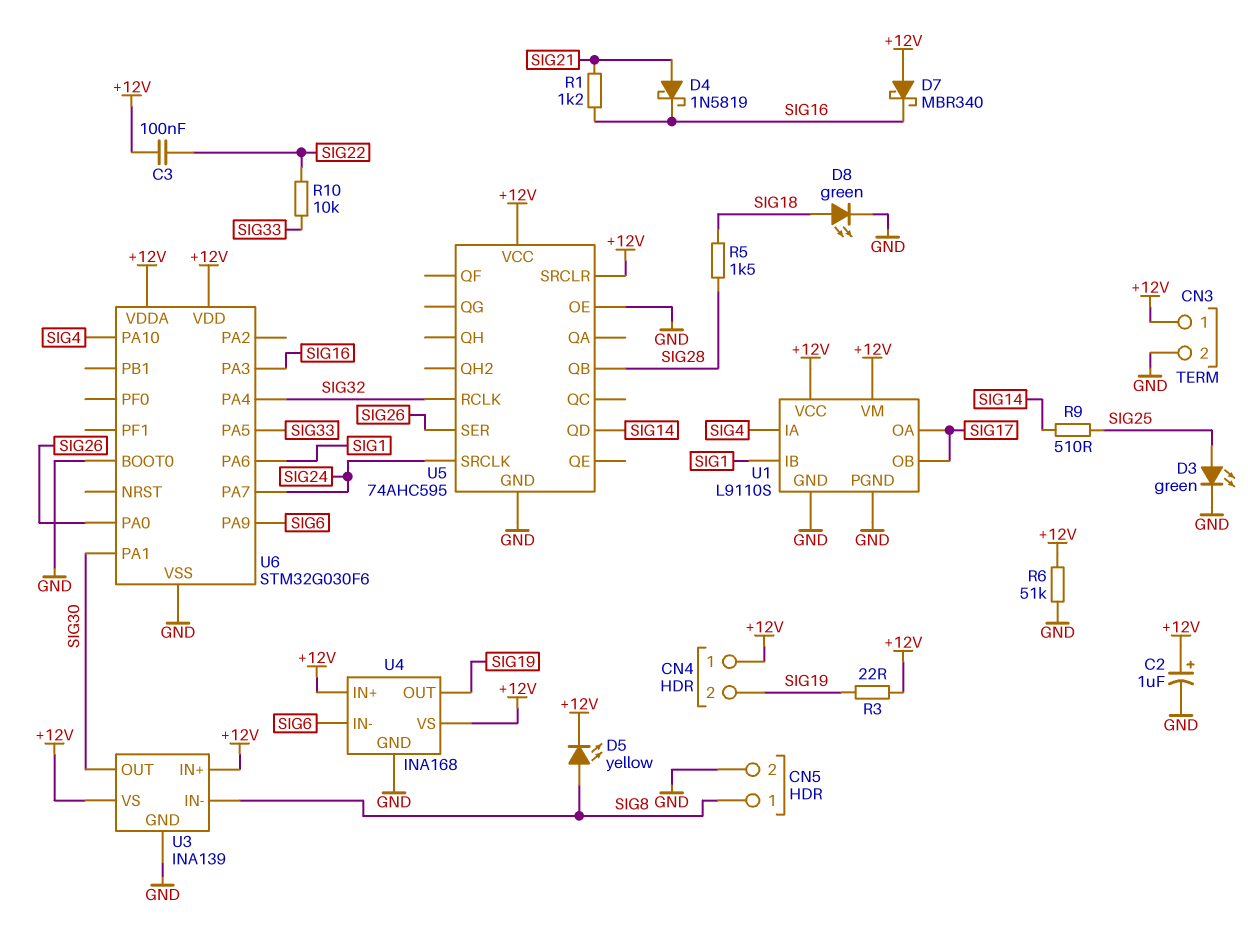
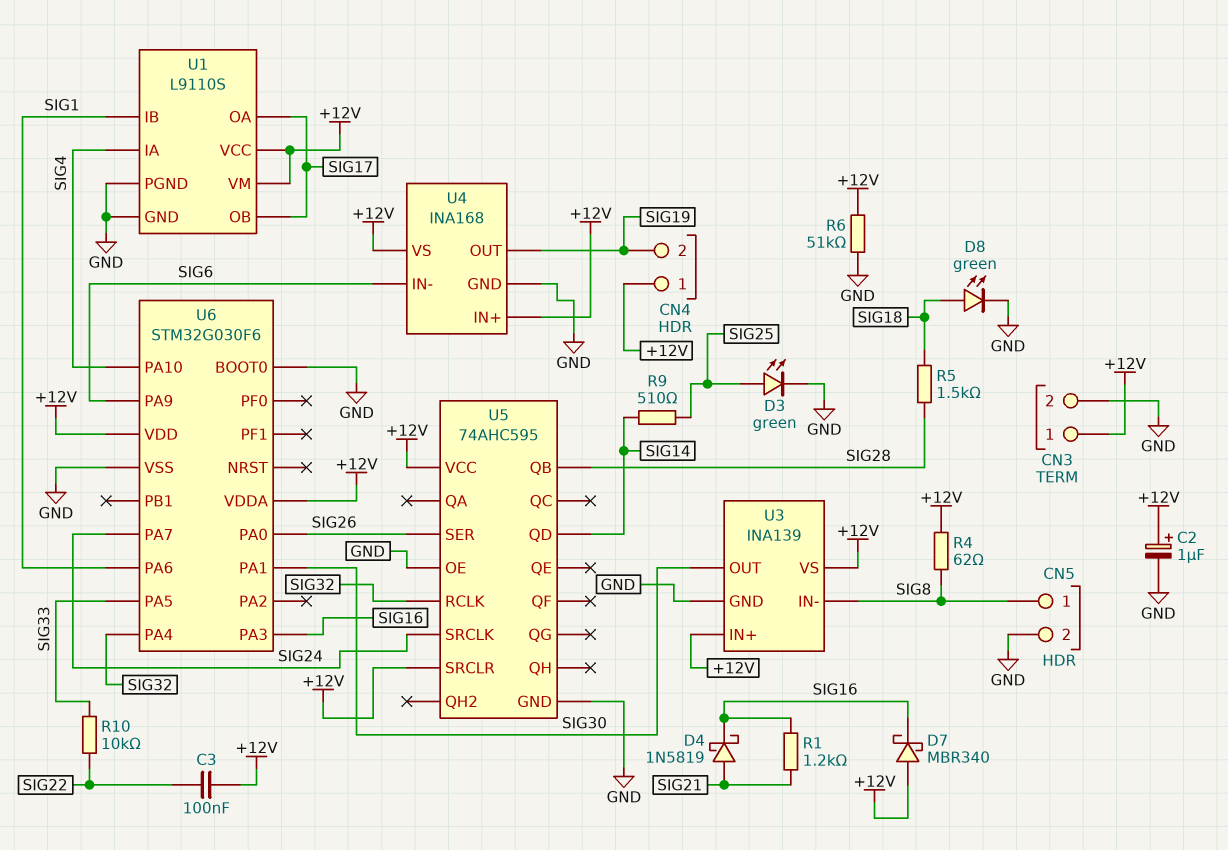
D5: LED yellow (A SIG8, K +12V) -> none
R3: 22 (+12V, SIG19) -> none
R4: none -> 62 (+12V, SIG8)

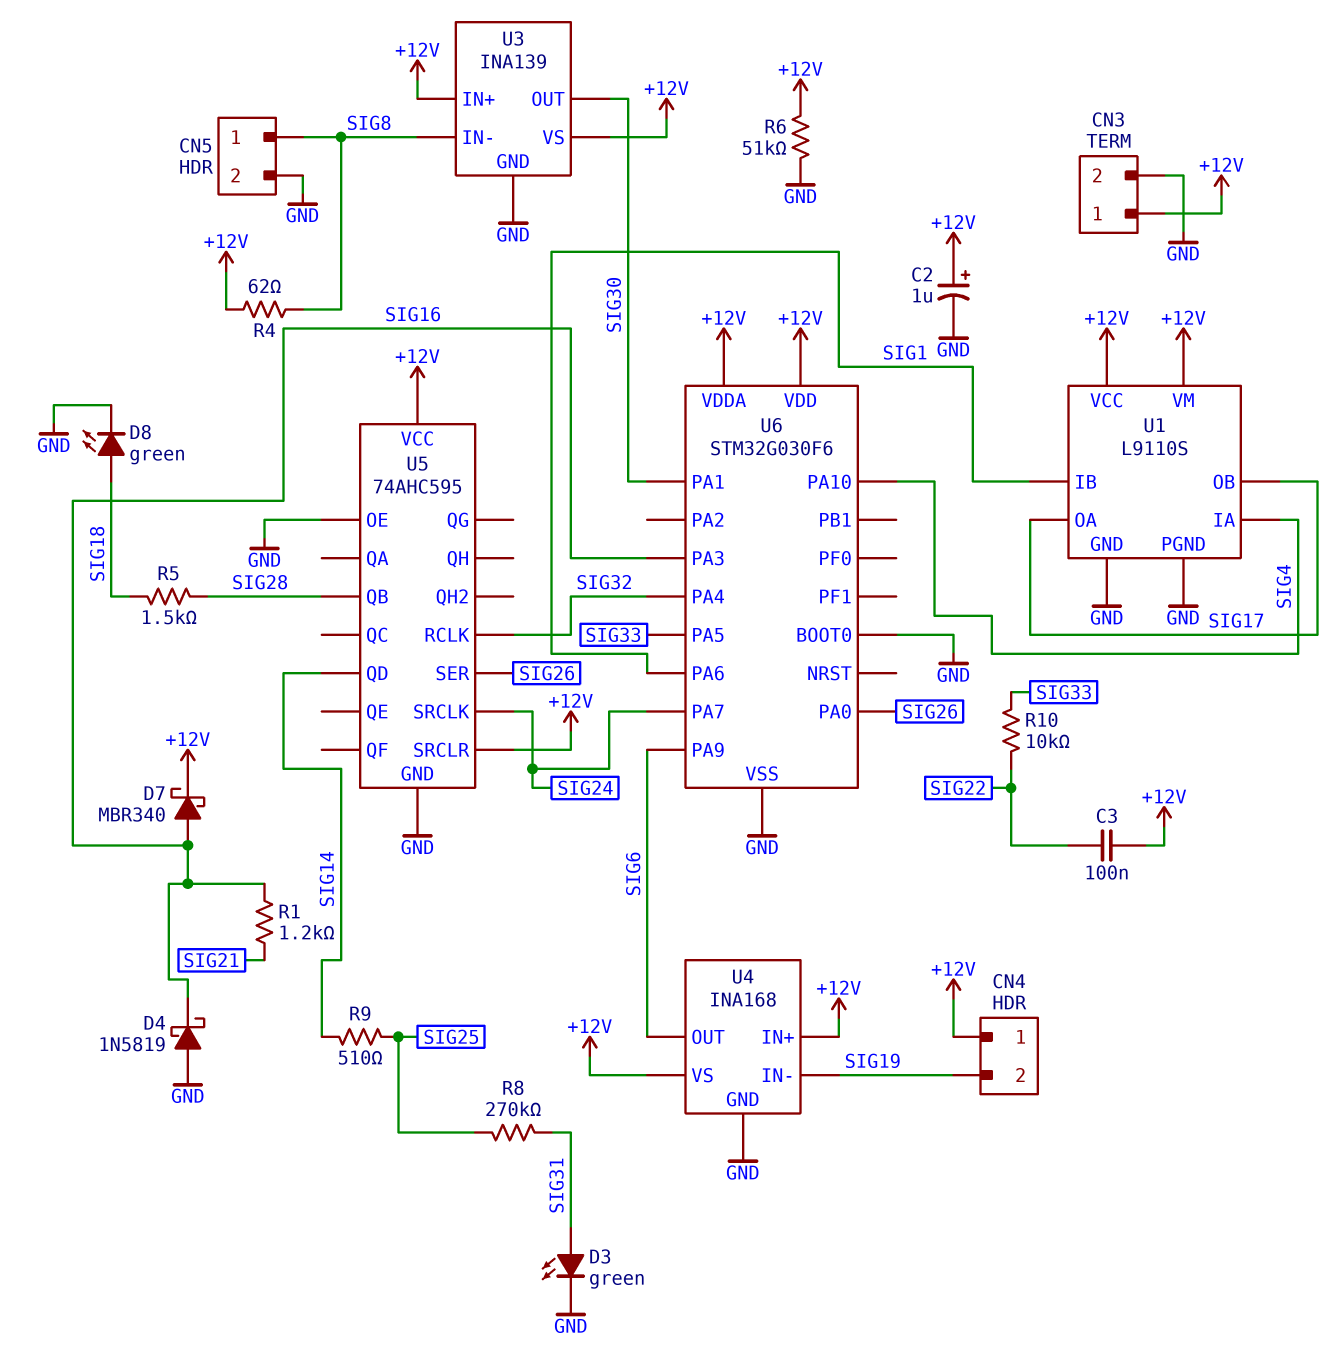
D3: LED green (A SIG25, K GND) -> LED green (A SIG31, K GND)
D4: schottky 1N5819 (A SIG21, K SIG16) -> schottky 1N5819 (A GND, K SIG16)
D7: schottky MBR340 (A +12V, K SIG16) -> schottky MBR340 (A SIG16, K +12V)
R8: none -> 270k (SIG25, SIG31)
U4 pin IN-: SIG6 -> SIG19
U4 pin OUT: SIG19 -> SIG6

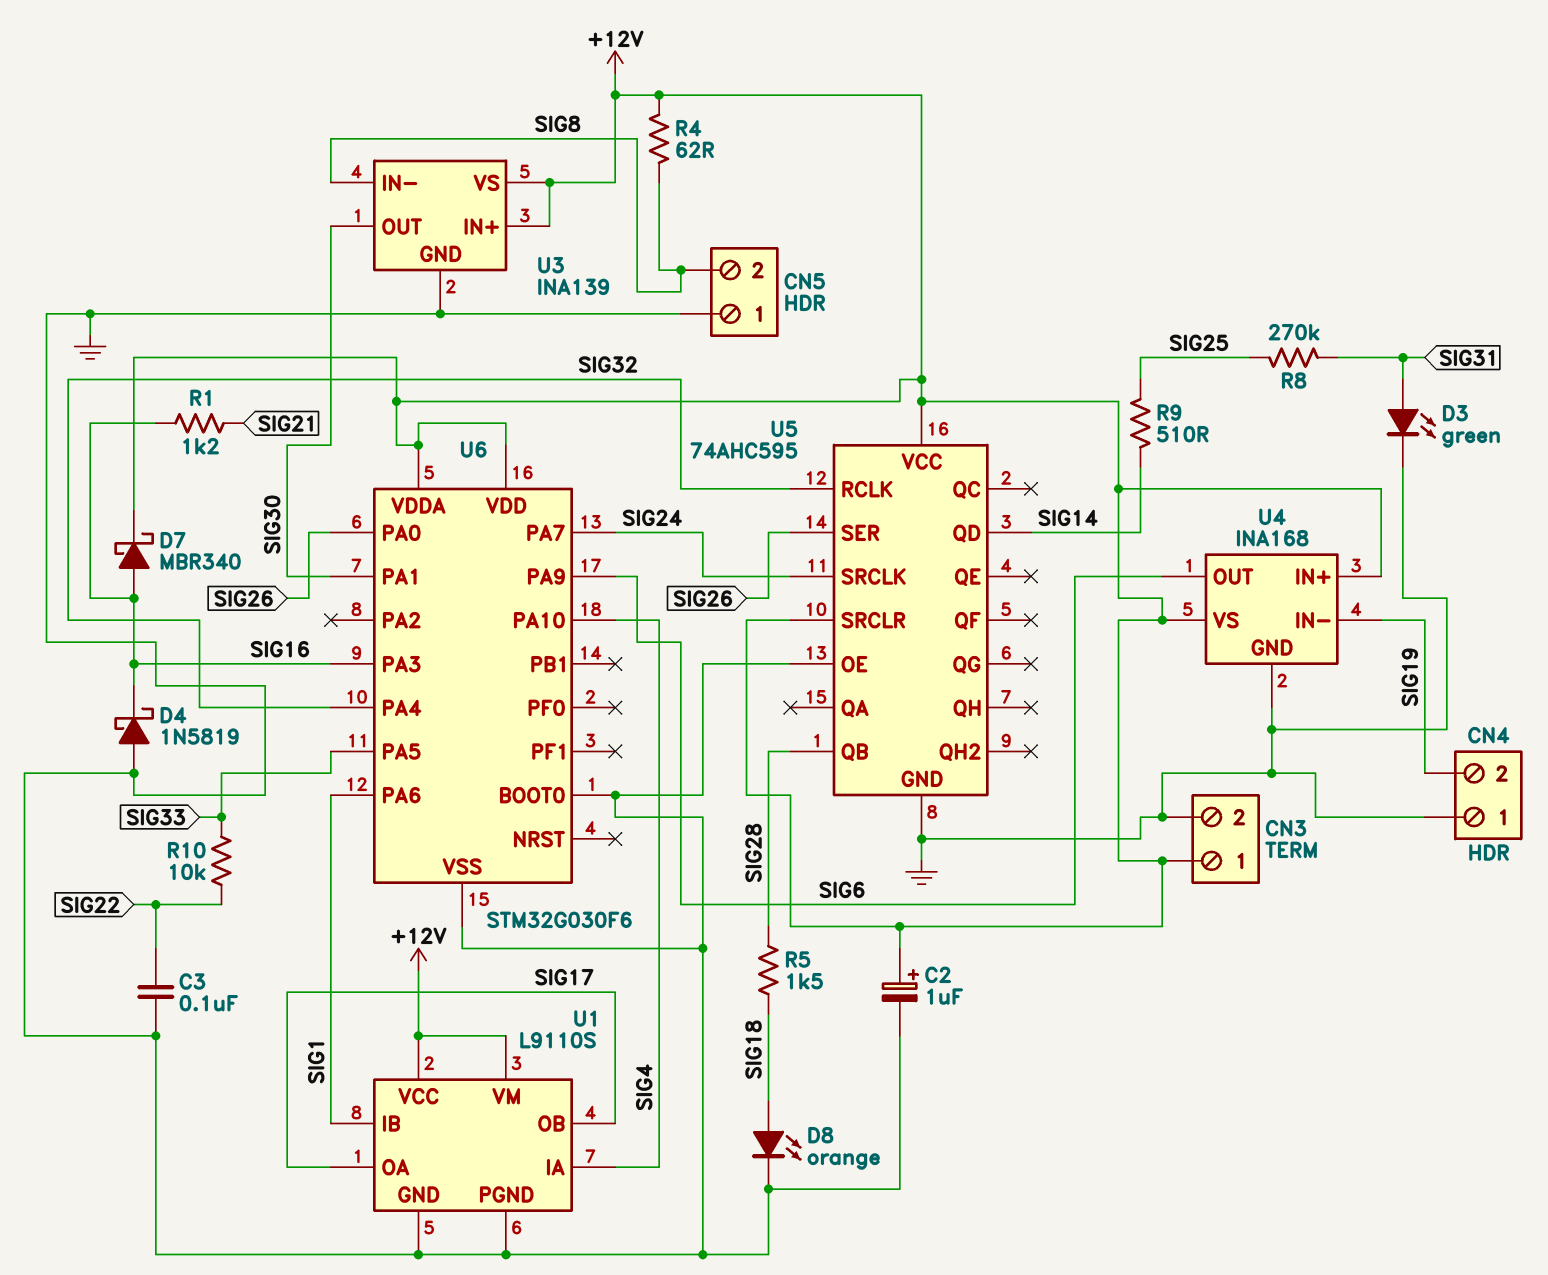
C3: 100nF (+12V, SIG22) -> 100nF (GND, SIG22)
CN4 pin 1: +12V -> GND
CN5 pin 1: SIG8 -> GND
CN5 pin 2: GND -> SIG8
D8: LED green (A SIG18, K GND) -> LED orange (A SIG18, K GND)
R6: 51k (+12V, GND) -> none

